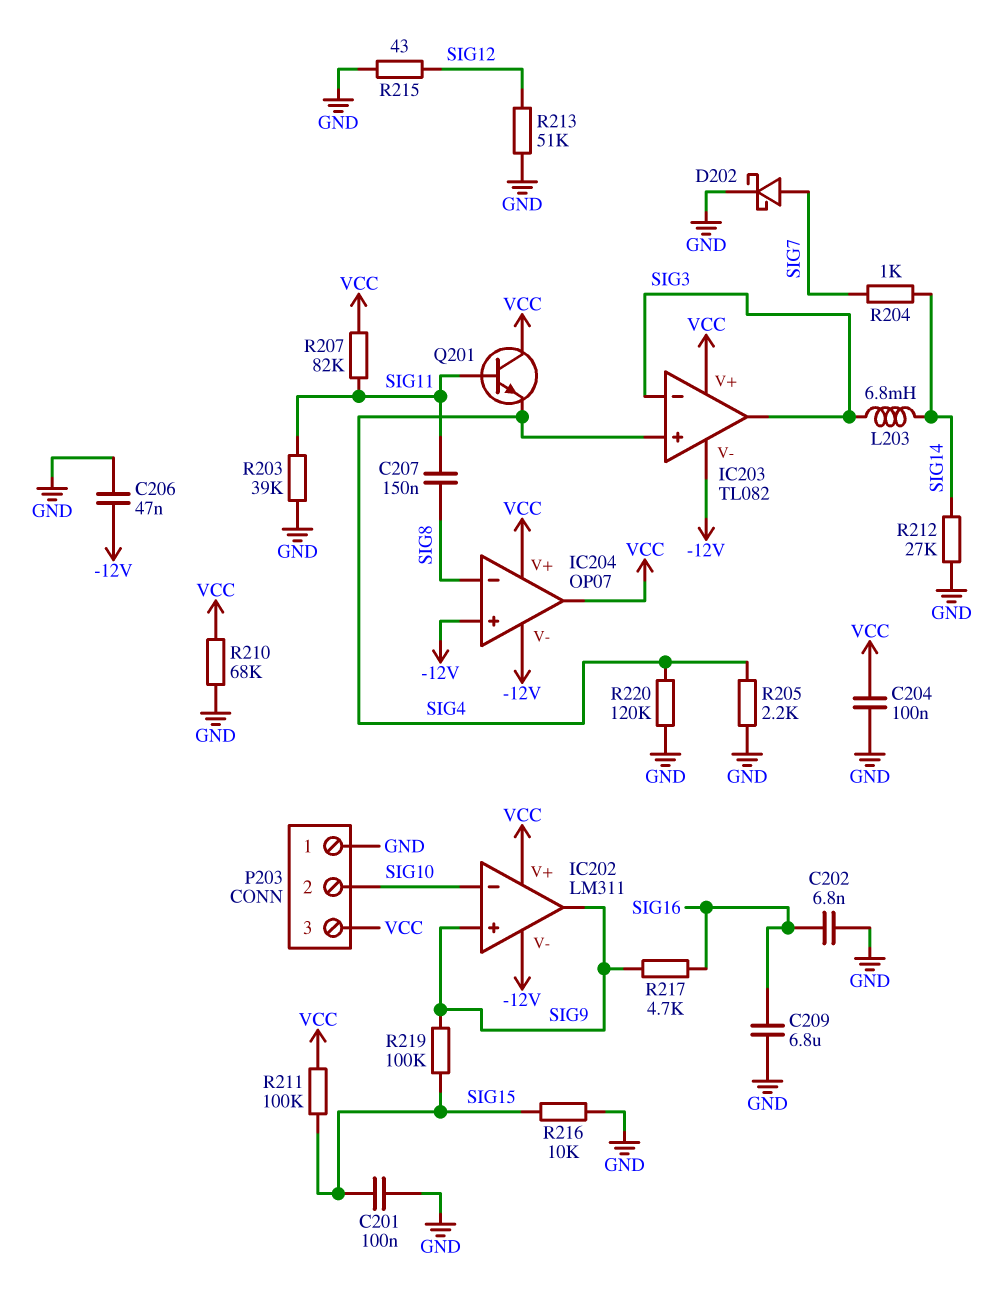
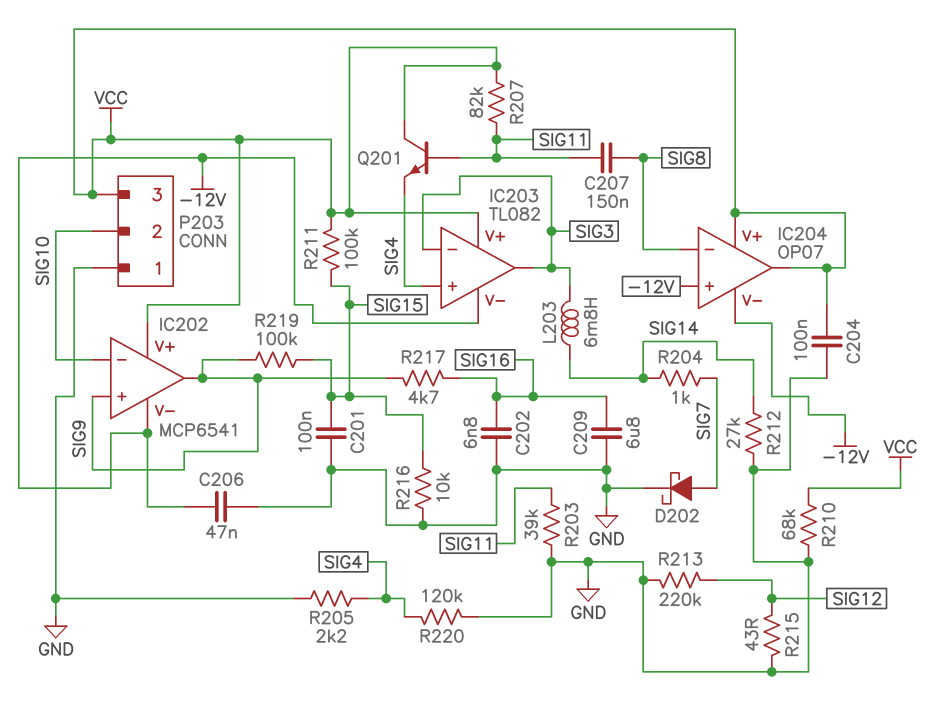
IC202: LM311 -> MCP6541
R213: 51k (GND, SIG12) -> 220k (GND, SIG12)

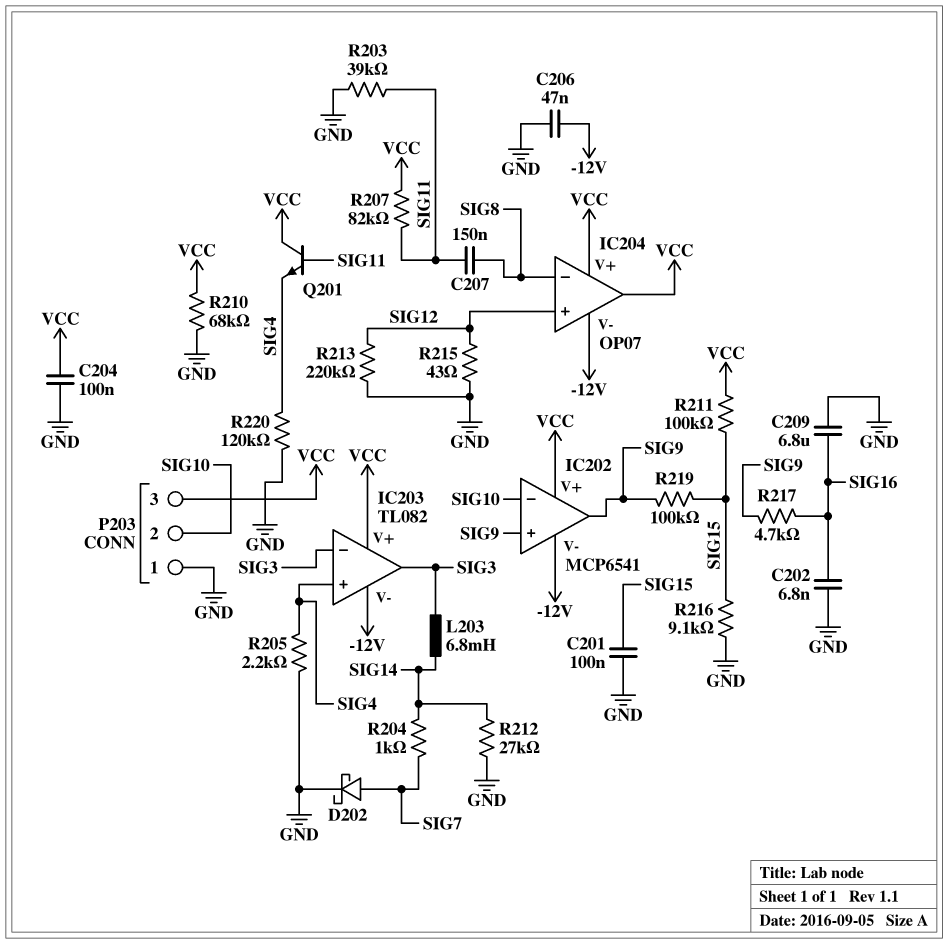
IC204 pin in+: -12V -> SIG12
R216: 10k (GND, SIG15) -> 9.1k (GND, SIG15)

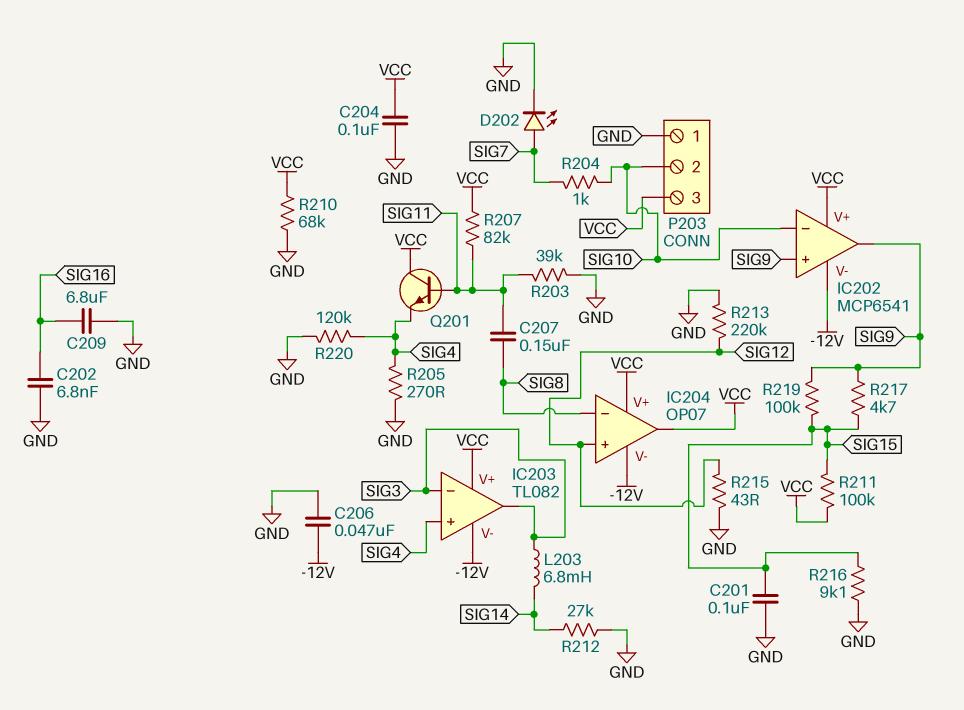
D202: schottky (A SIG7, K GND) -> LED (A SIG7, K GND)
R204: 1k (SIG7, SIG14) -> 1k (SIG7, SIG10)
R205: 2.2k (GND, SIG4) -> 270 (GND, SIG4)
R217: 4.7k (SIG9, SIG16) -> 4.7k (SIG9, SIG15)

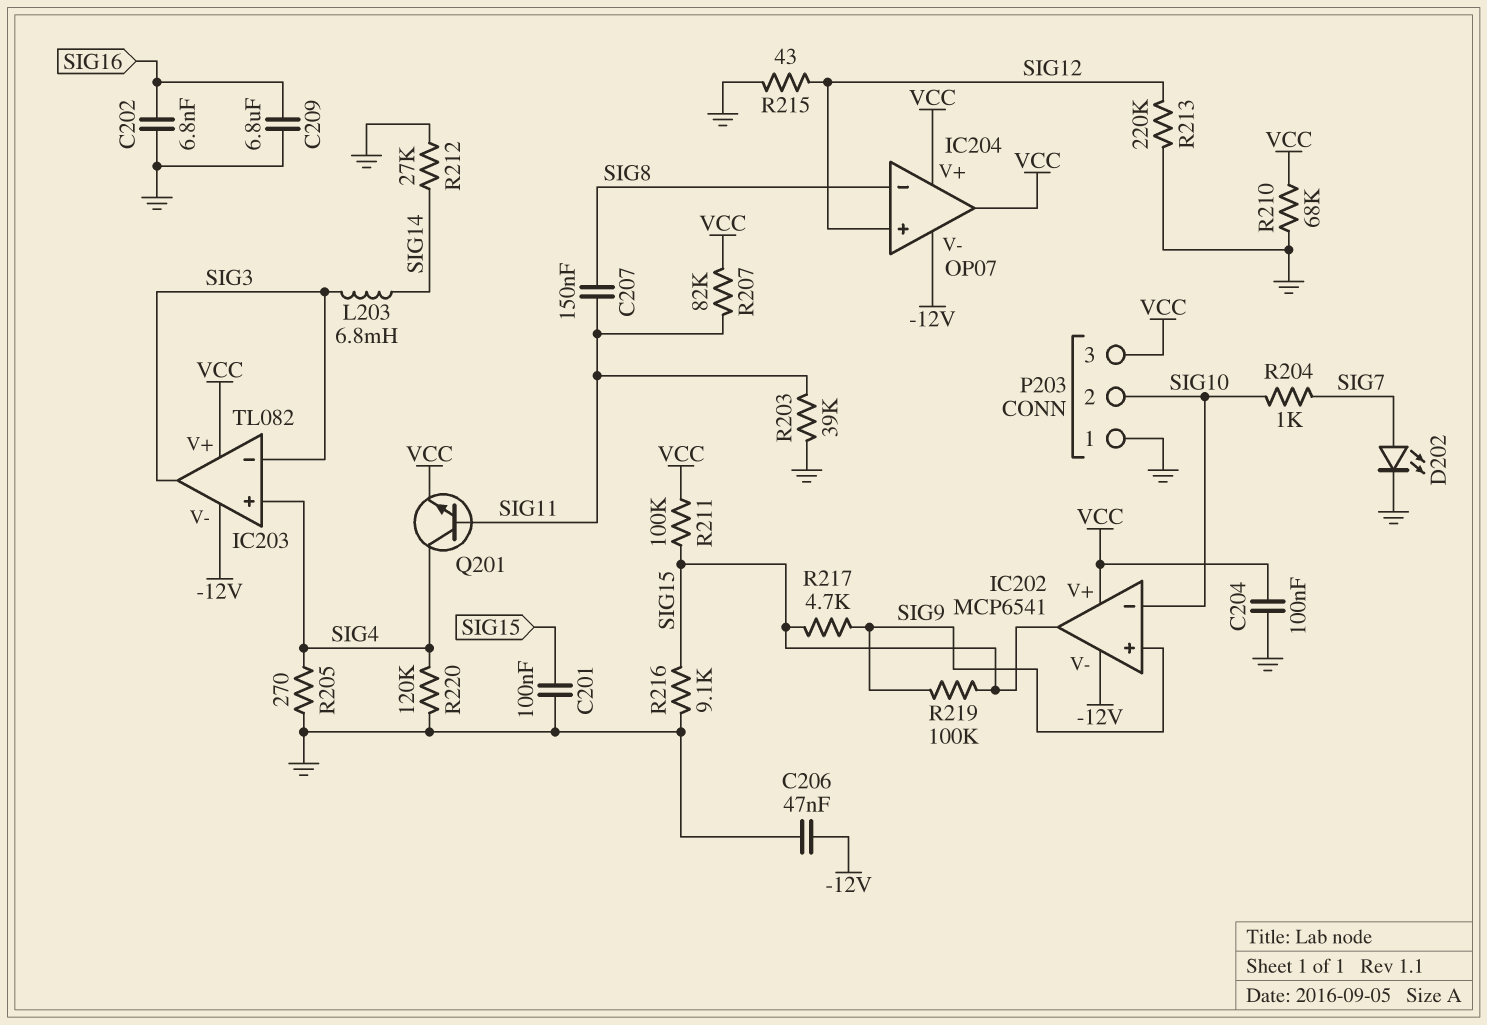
IC202 pin out: SIG9 -> SIG15
Q201: NPN (B SIG11, C VCC, E SIG4) -> NPN (B SIG11, C SIG4, E VCC)

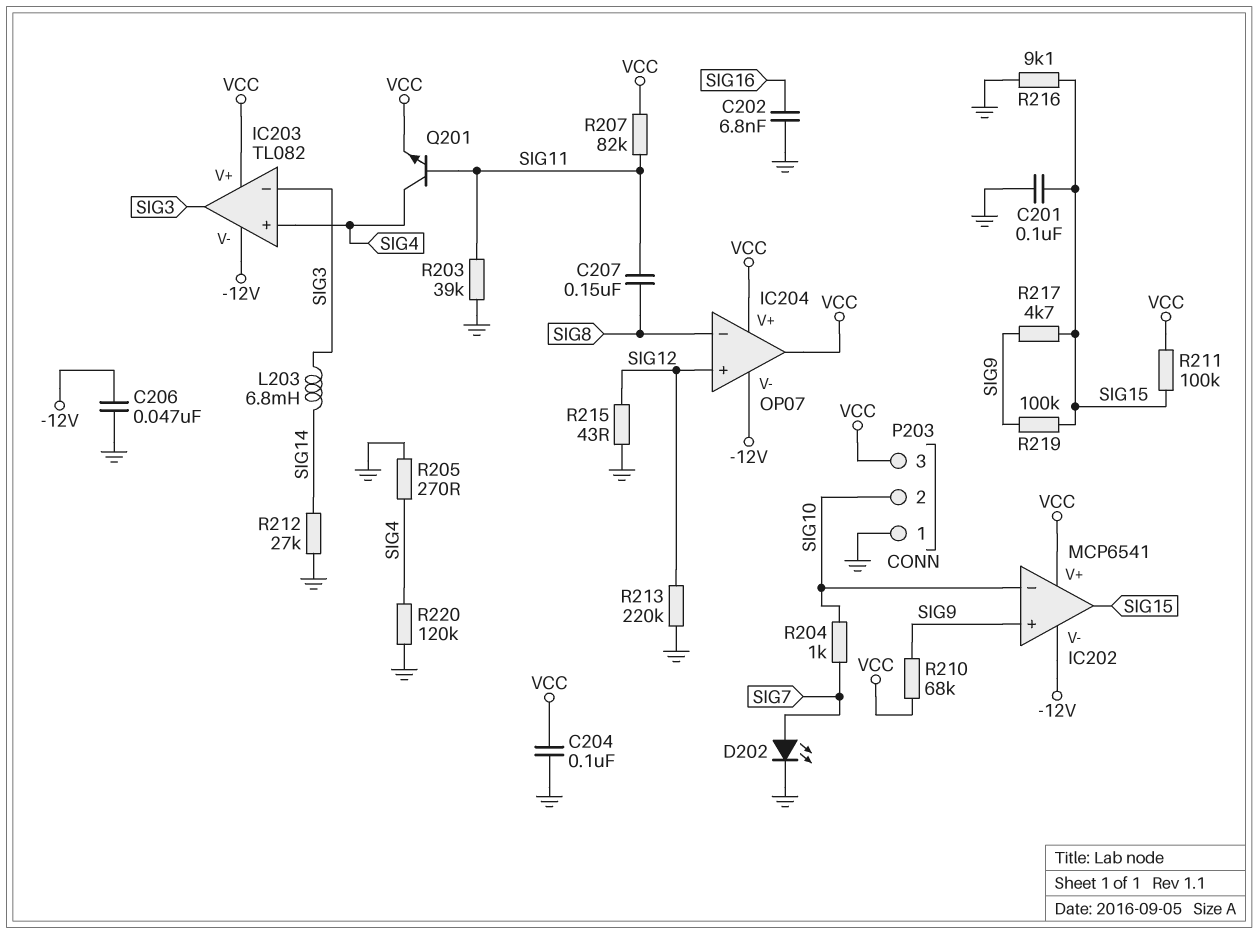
C209: 6.8uF (GND, SIG16) -> none
R210: 68k (GND, VCC) -> 68k (SIG9, VCC)

